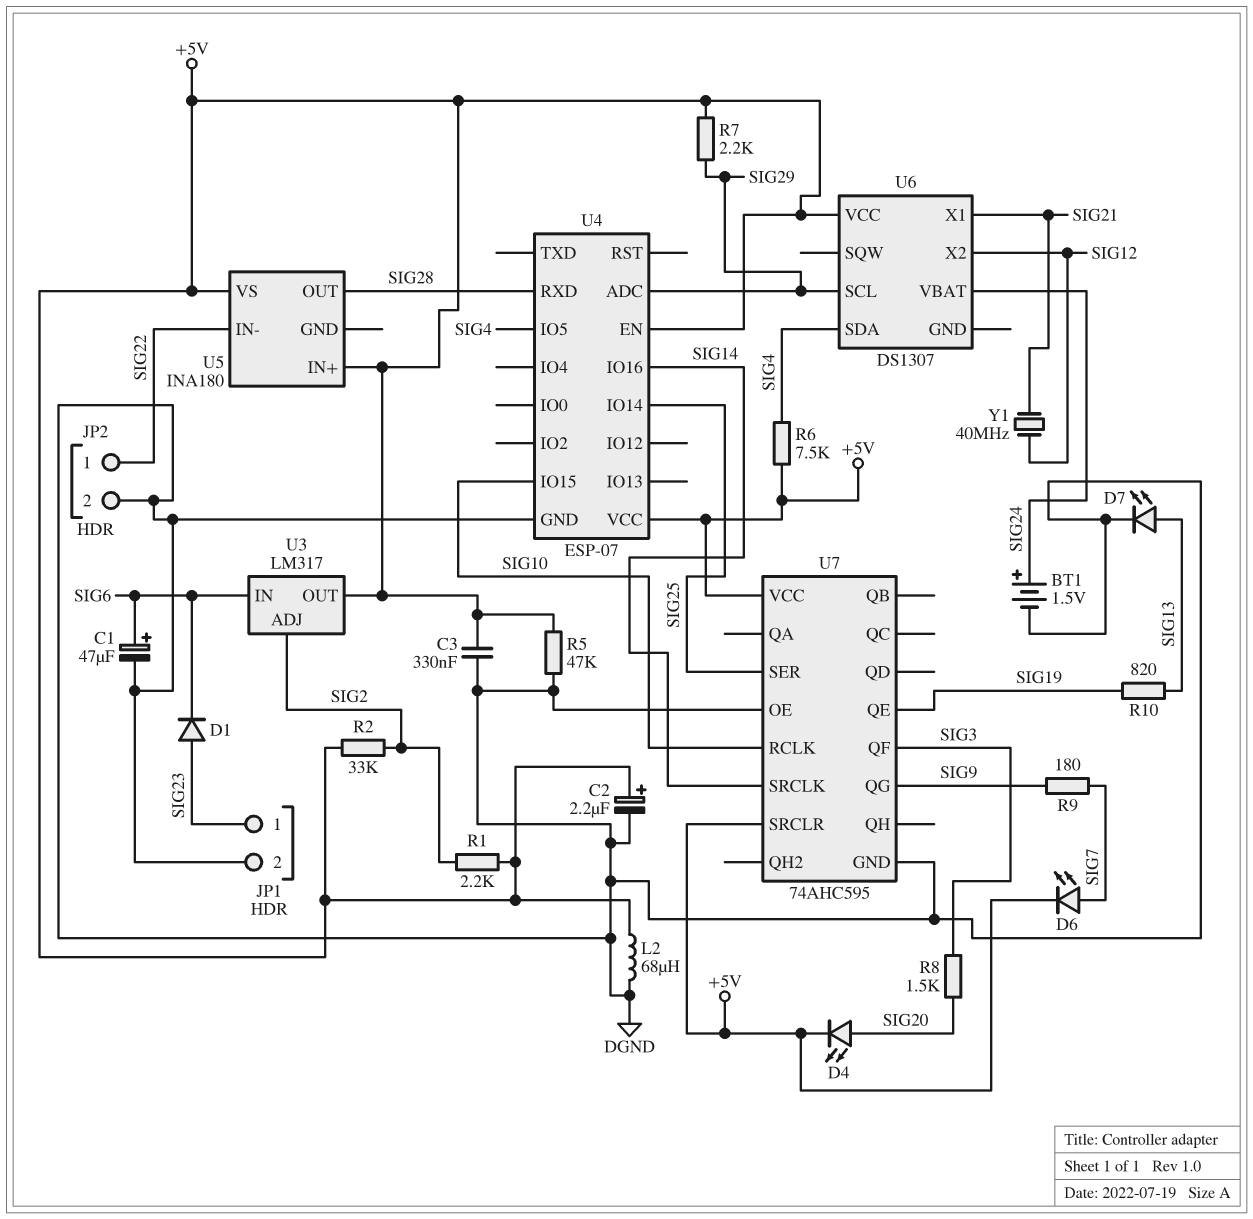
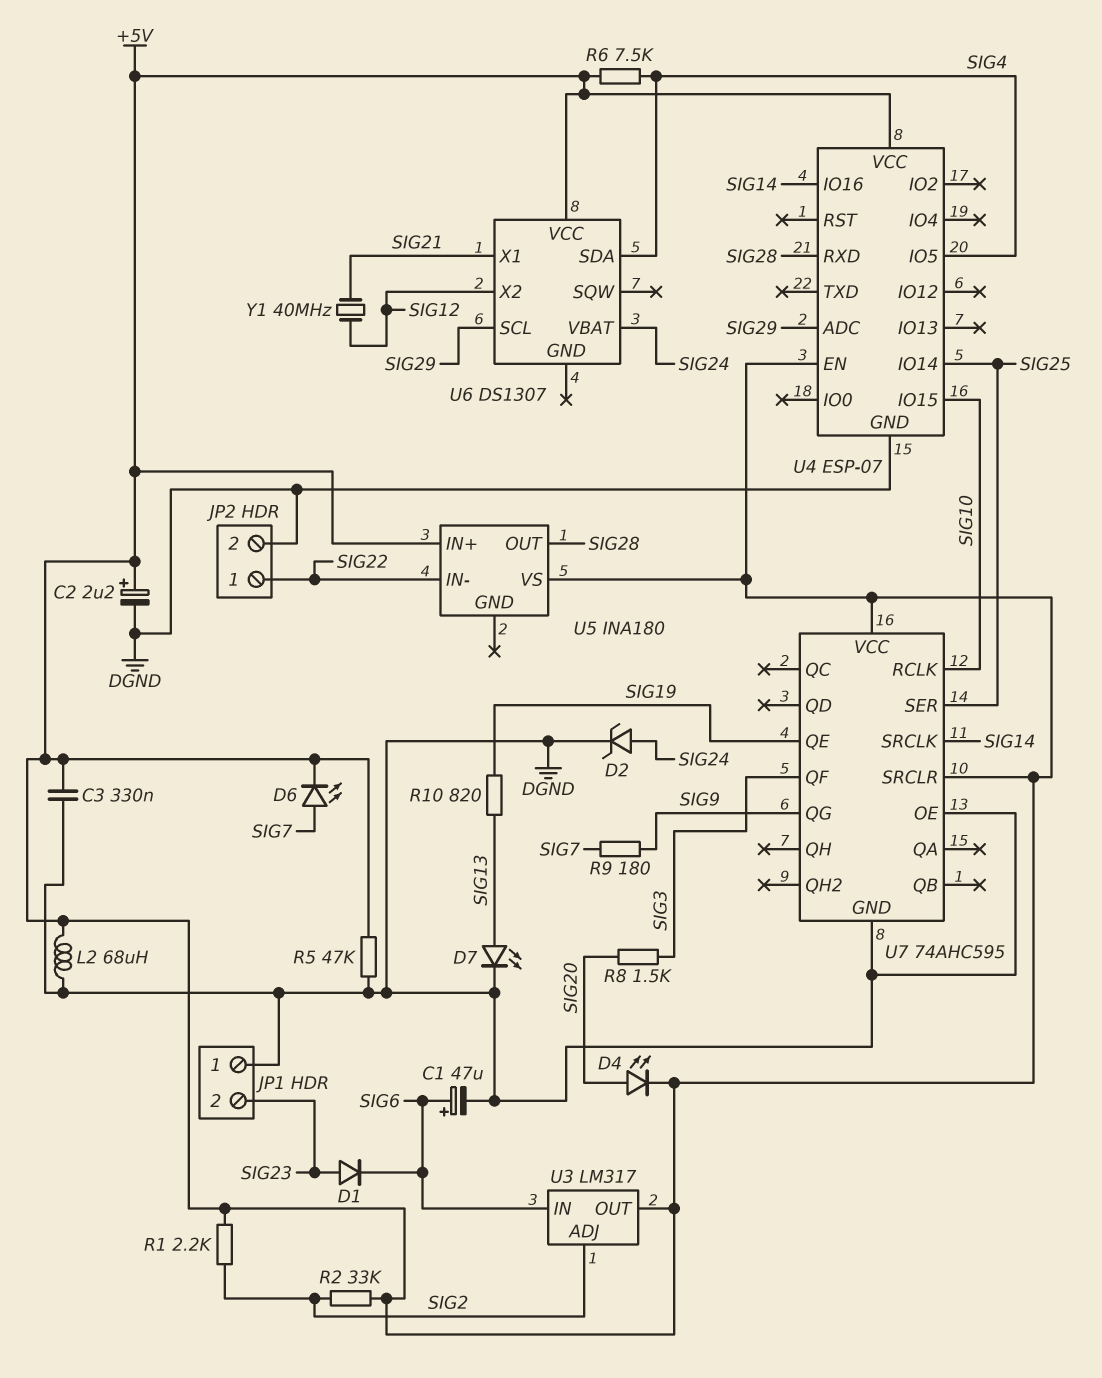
BT1: 1.5V (plus SIG24, minus DGND) -> none
D2: none -> zener (A SIG24, K DGND)
JP1 pin 1: SIG23 -> DGND
JP1 pin 2: DGND -> SIG23
R7: 2.2k (+5V, SIG29) -> none

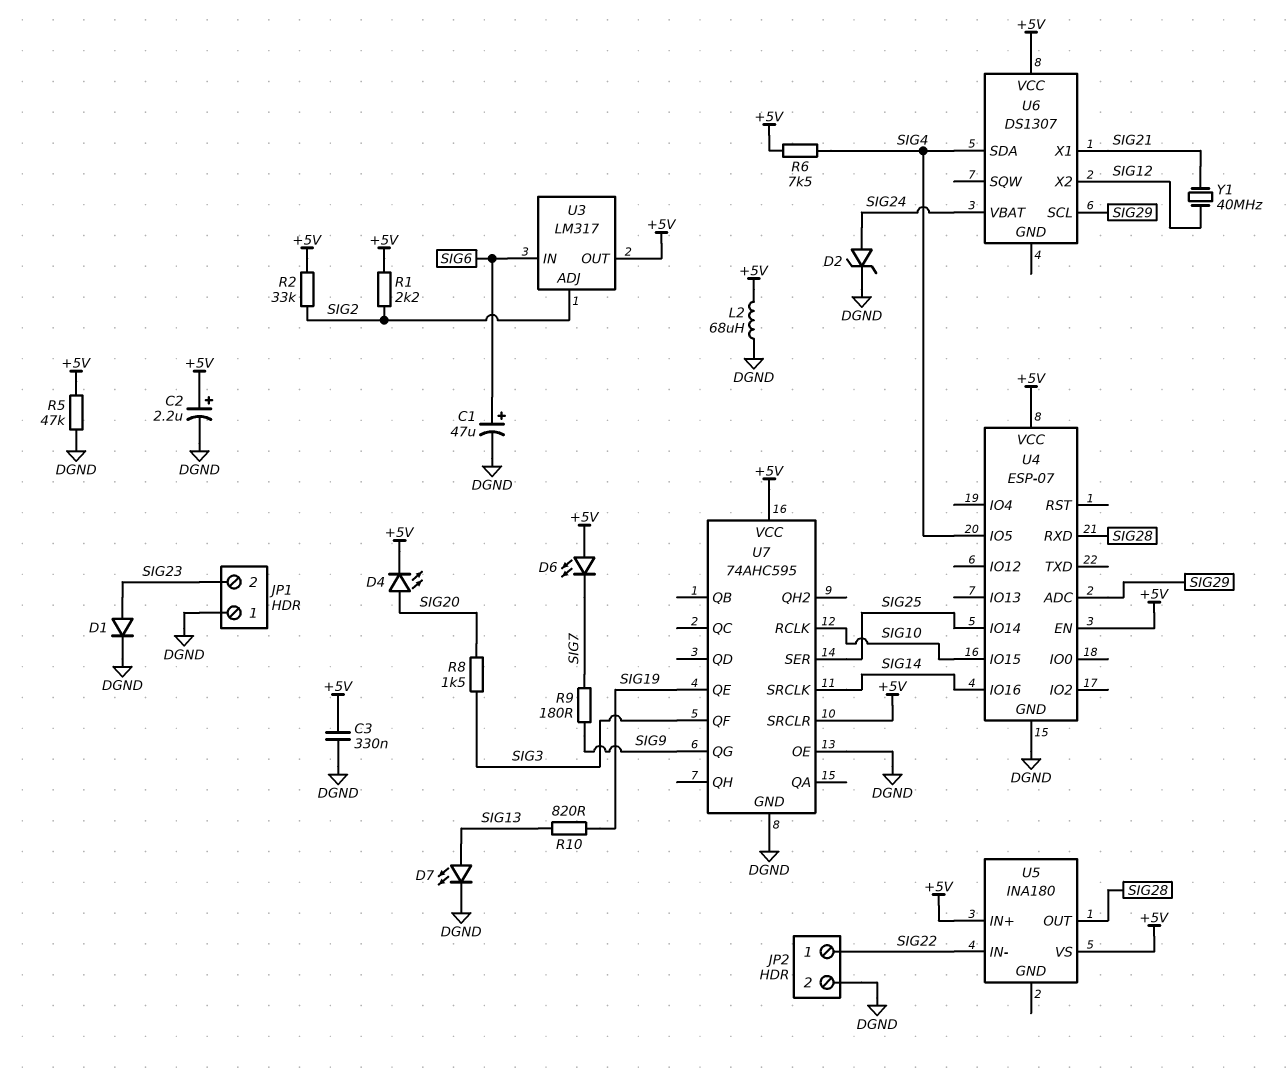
D1: diode (A SIG23, K SIG6) -> diode (A SIG23, K DGND)
D6: LED (A SIG7, K +5V) -> LED (A +5V, K SIG7)

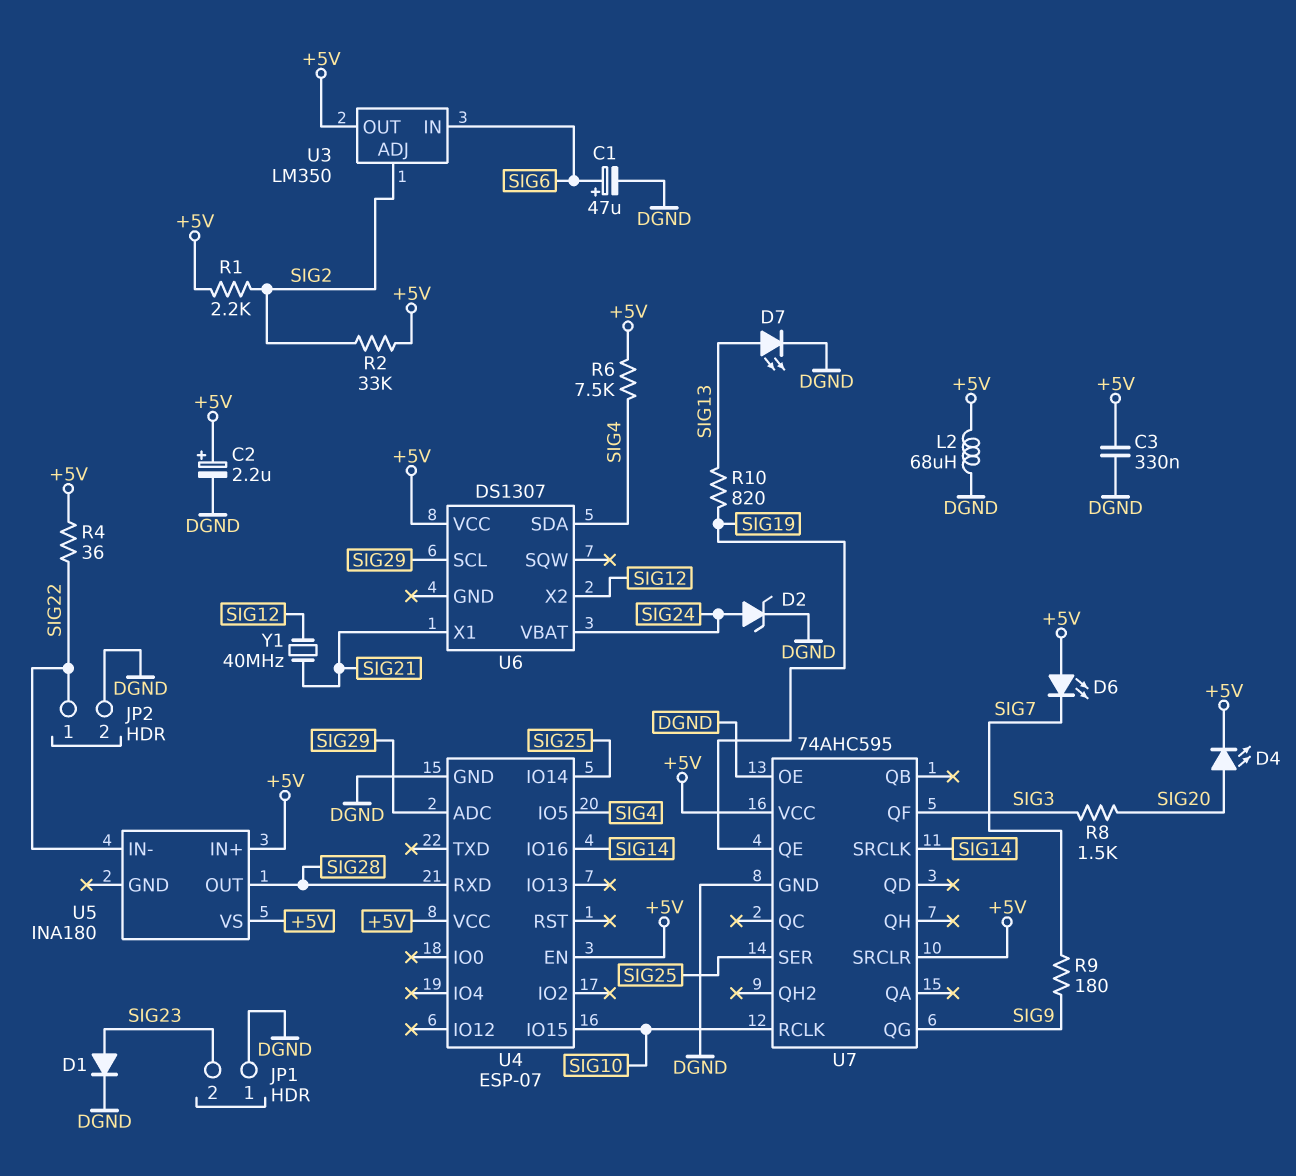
R4: none -> 36 (+5V, SIG22)
R5: 47k (+5V, DGND) -> none
U3: LM317 -> LM350

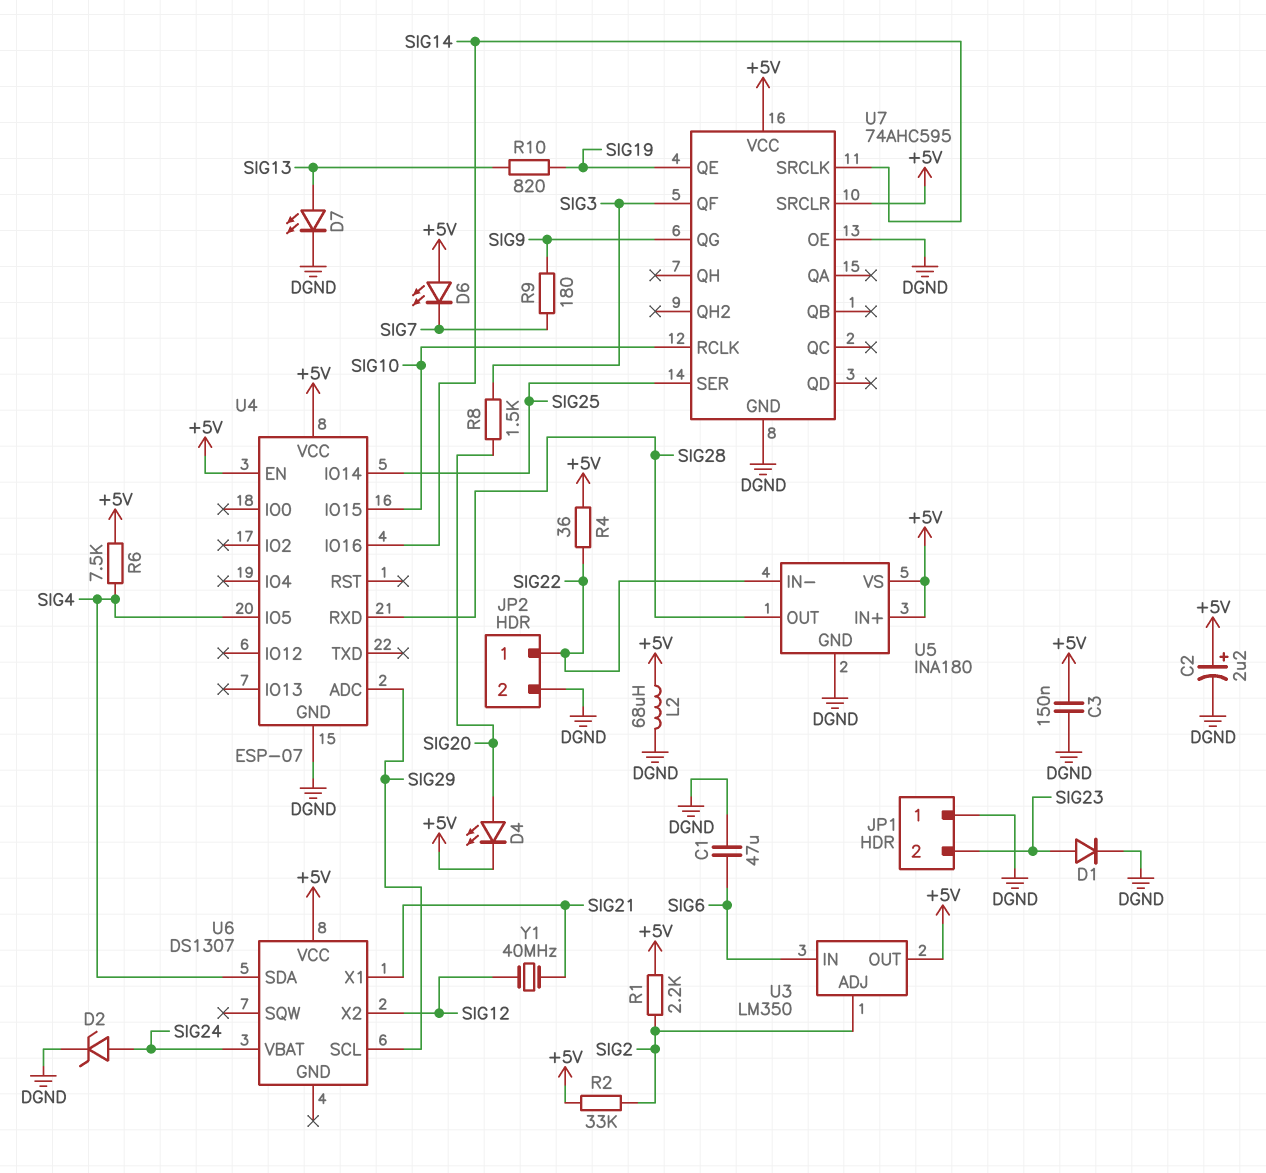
C1: 47uF (plus SIG6, minus DGND) -> 47uF (DGND, SIG6)
C3: 330nF (+5V, DGND) -> 150nF (+5V, DGND)
U5 pin GND: none -> DGND

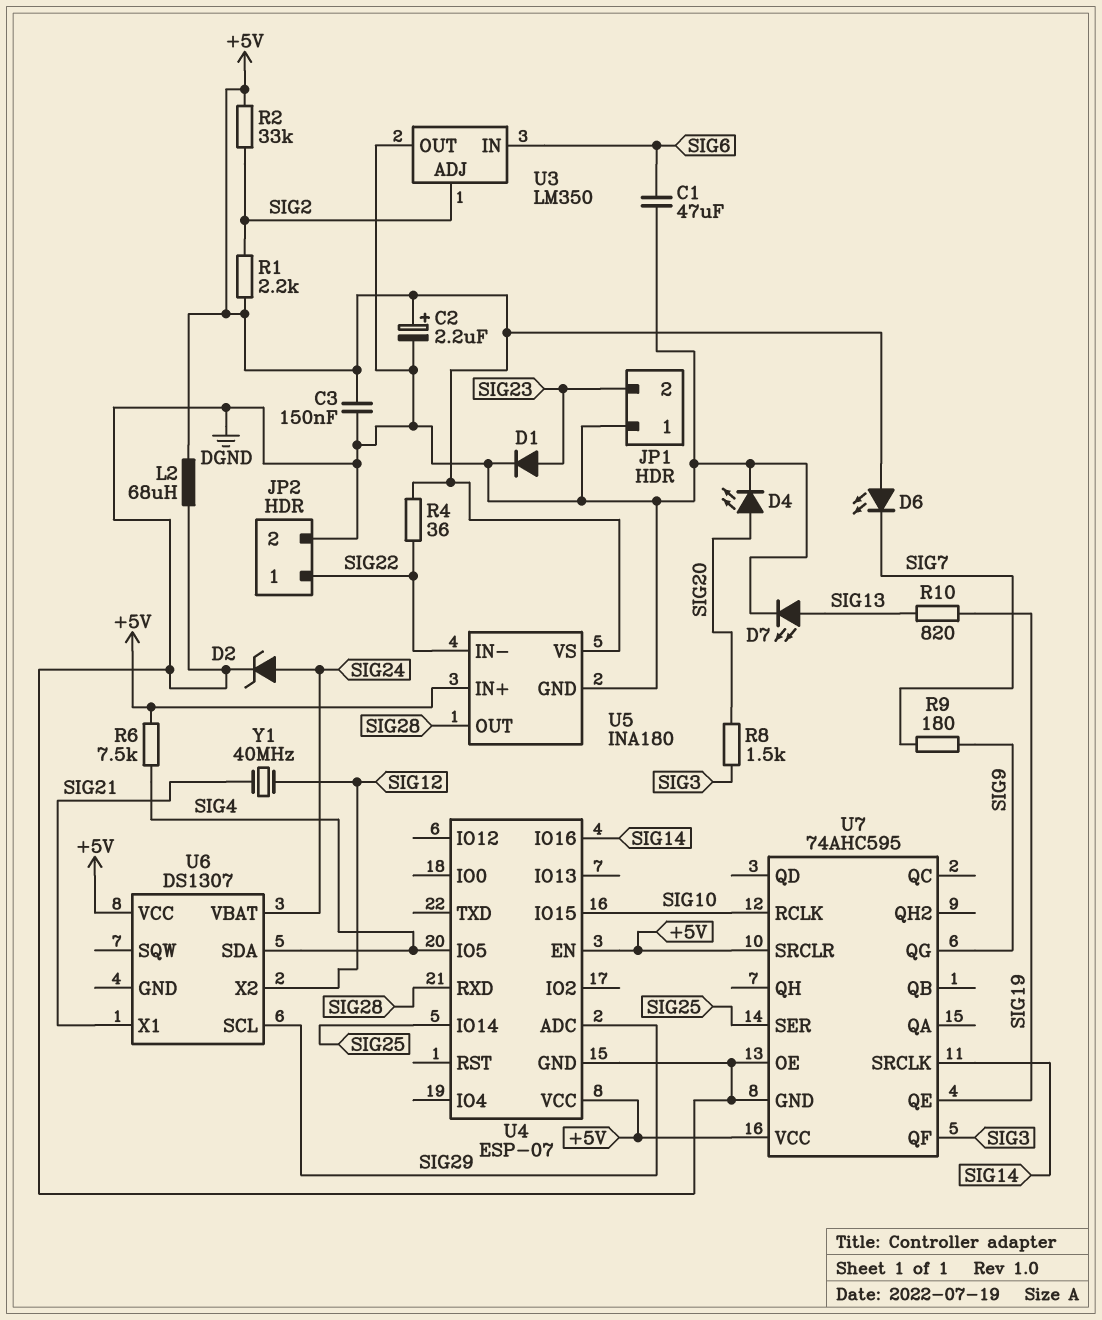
D4: LED (A SIG20, K +5V) -> LED (A SIG20, K DGND)
U3 pin OUT: +5V -> DGND

